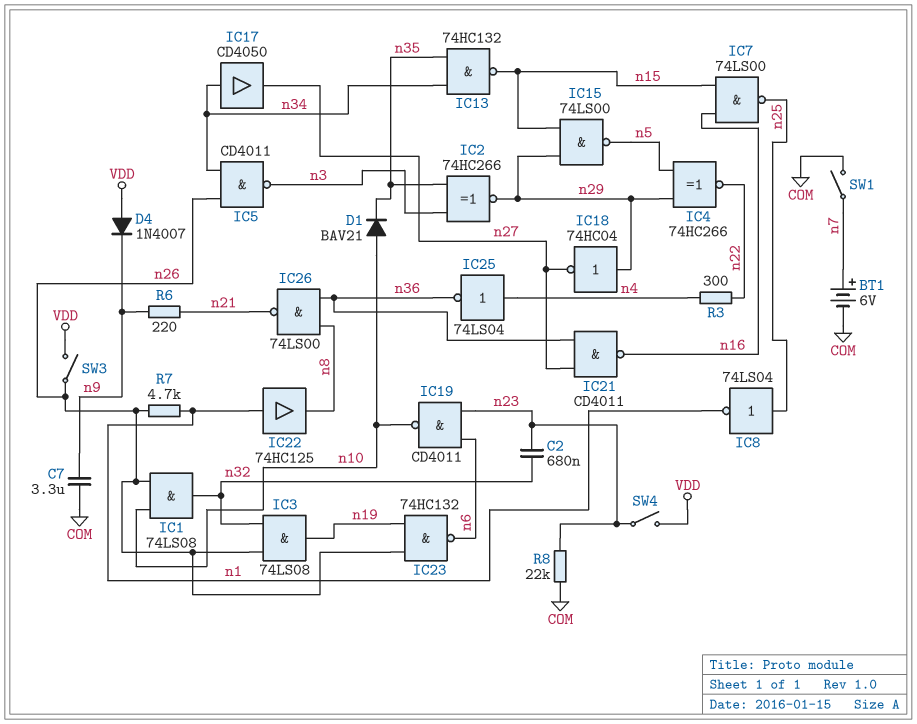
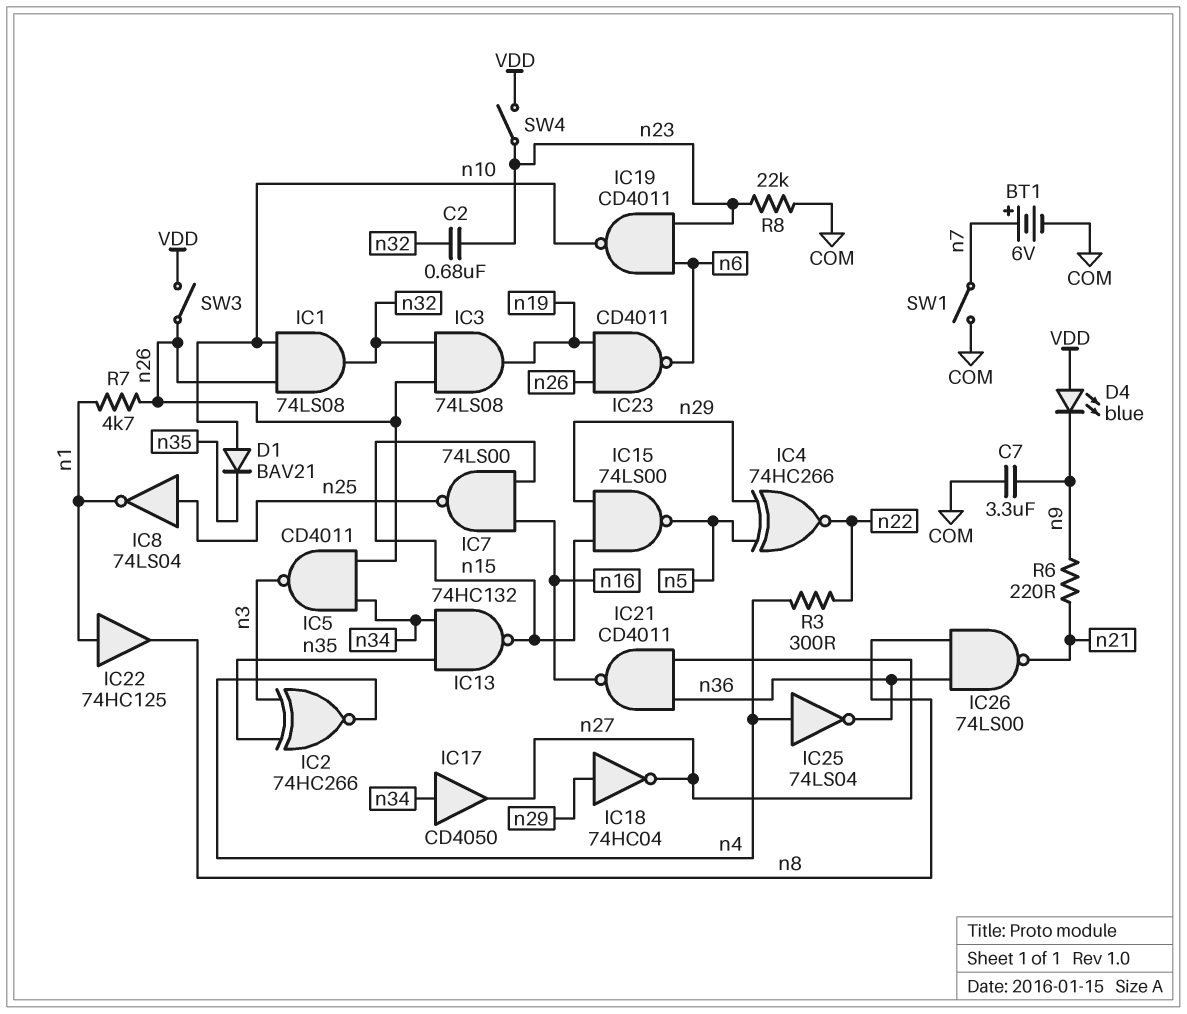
D4: diode 1N4007 (A VDD, K n9) -> LED blue (A VDD, K n9)
IC2: XNOR 74HC266 (in n3, in n35, out n29) -> XNOR 74HC266 (in n3, in n35, out n4)
IC23: NAND 74HC132 (in n19, in n26, out n6) -> NAND CD4011 (in n19, in n26, out n6)

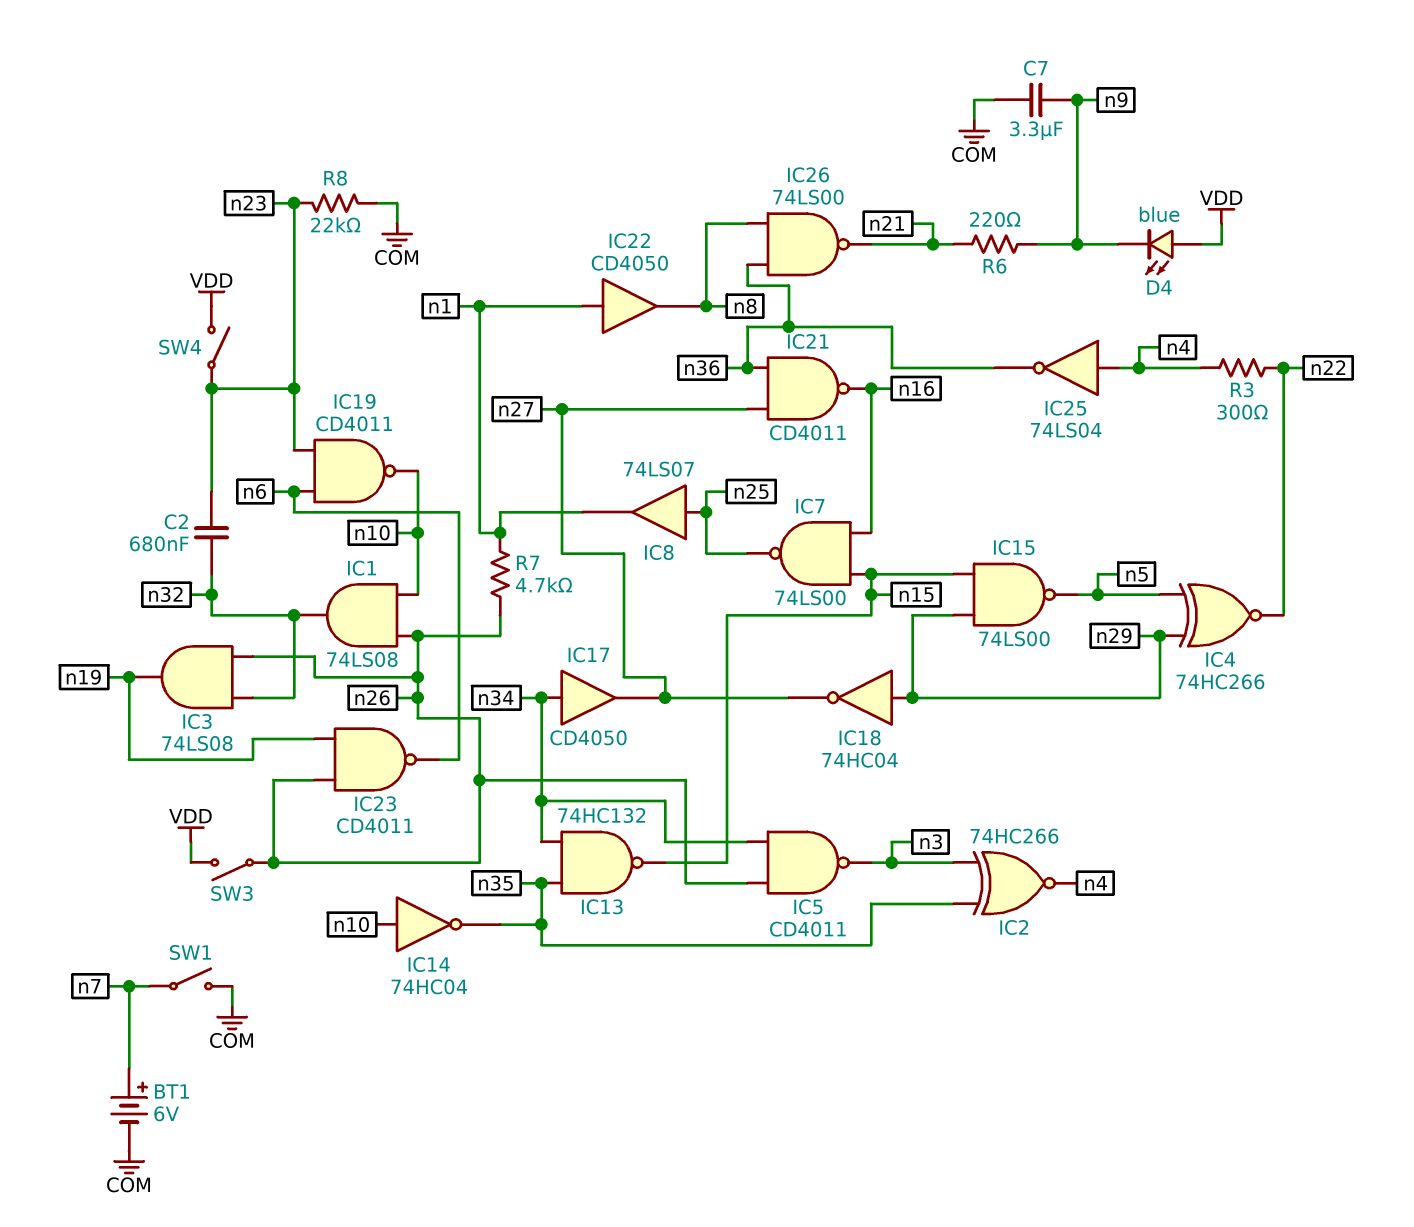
D1: diode BAV21 (A n10, K n35) -> none
IC8: NOT 74LS04 (in n25, out n1) -> buffer 74LS07 (in n25, out n1)
IC14: none -> NOT 74HC04 (in n10, out n35)
IC22: buffer 74HC125 (in n1, out n8) -> buffer CD4050 (in n1, out n8)

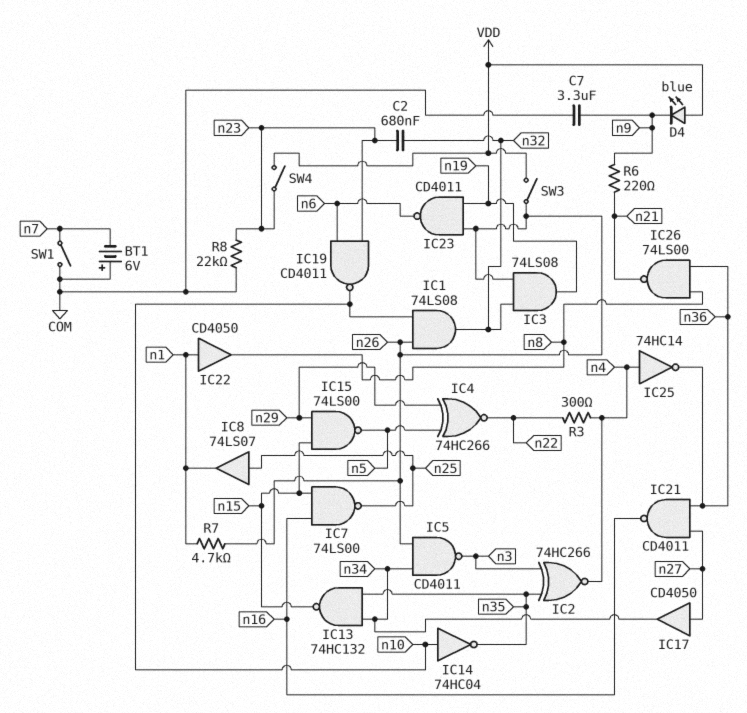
BT1: 6V (plus n7, minus COM) -> 6V (plus COM, minus n7)
IC17: buffer CD4050 (in n34, out n27) -> buffer CD4050 (in n27, out n34)
IC18: NOT 74HC04 (in n29, out n27) -> none
IC25: NOT 74LS04 (in n4, out n36) -> NOT 74HC14 (in n4, out n36)

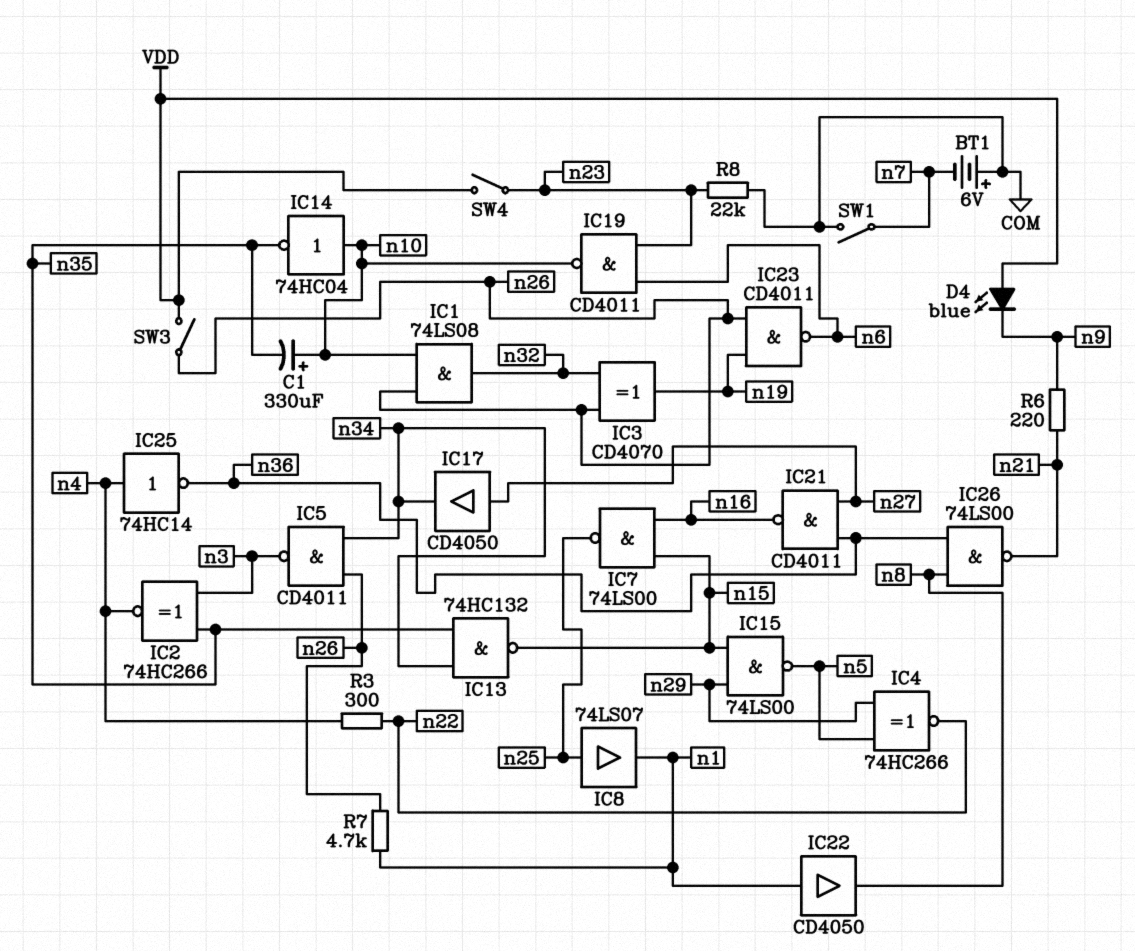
C1: none -> 330uF (plus n10, minus n35)
C2: 680nF (n23, n32) -> none
C7: 3.3uF (COM, n9) -> none
IC3: AND 74LS08 (in n26, in n32, out n19) -> XOR CD4070 (in n26, in n32, out n19)

